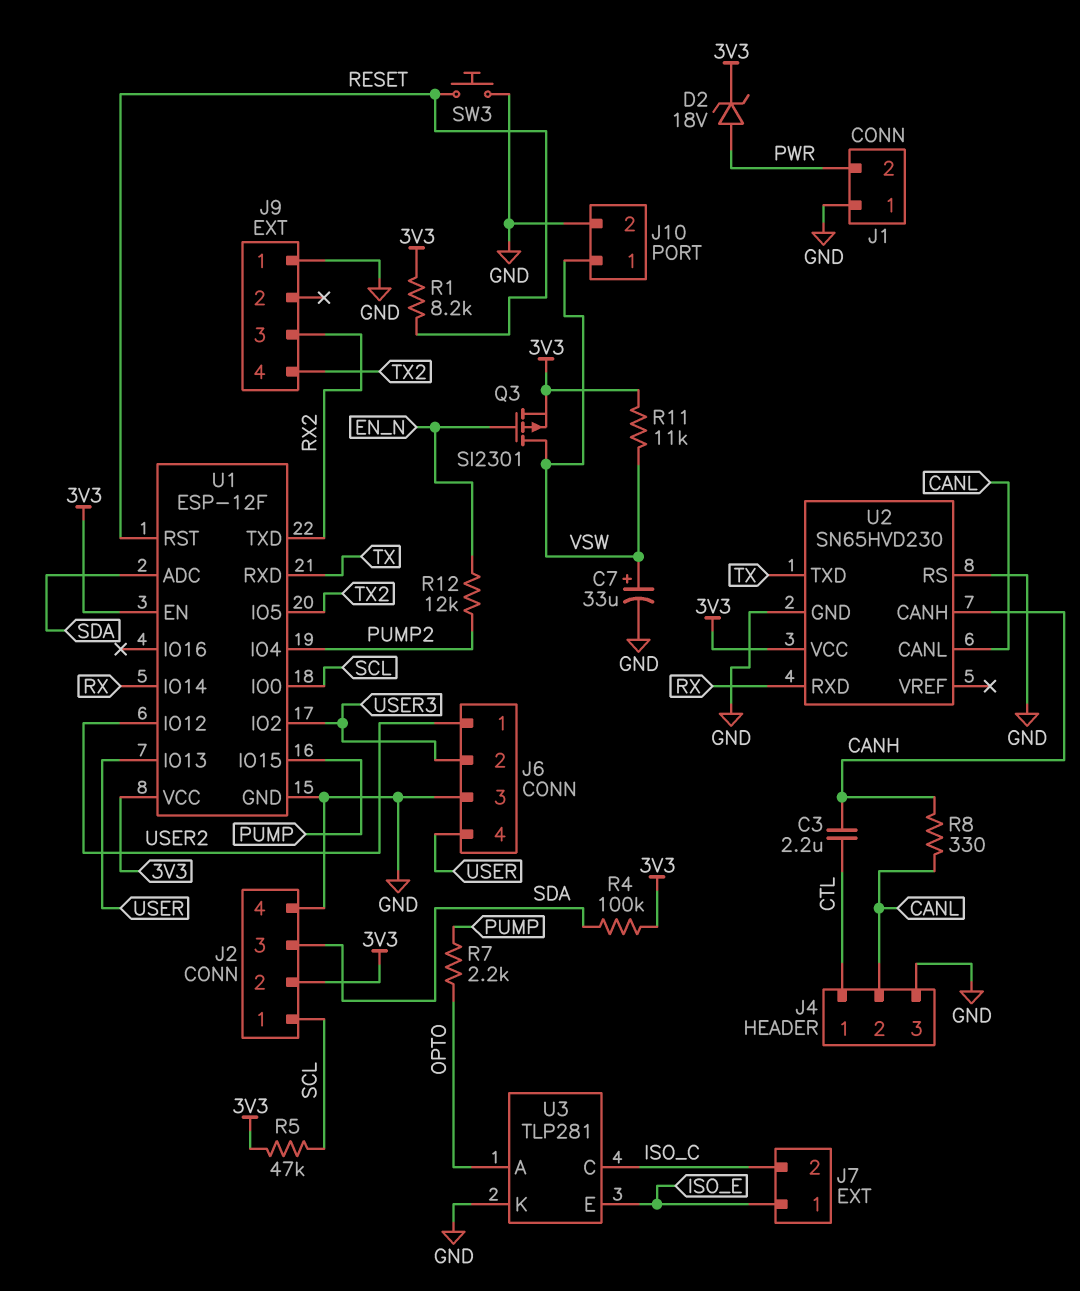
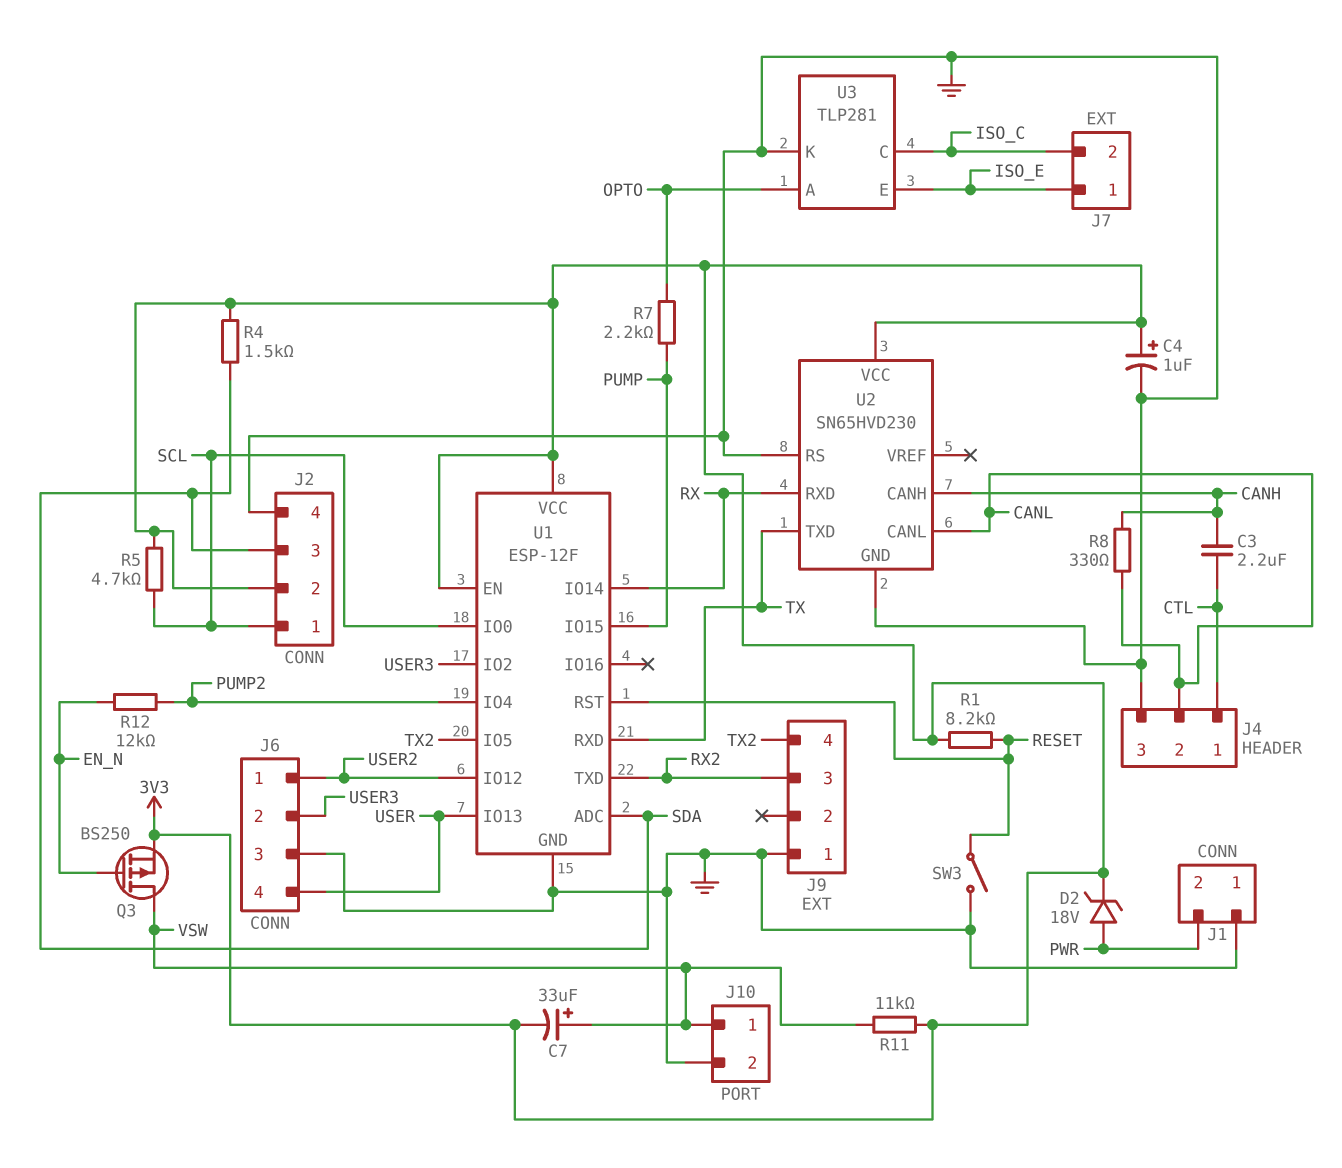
C4: none -> 1uF (plus 3V3, minus GND)
C7: 33uF (plus VSW, minus GND) -> 33uF (plus VSW, minus 3V3)
Q3: PMOS SI2301 (G EN_N, D VSW, S 3V3) -> PMOS BS250 (G EN_N, D VSW, S 3V3)
R4: 100k (3V3, SDA) -> 1.5k (3V3, SDA)
R5: 47k (3V3, SCL) -> 4.7k (3V3, SCL)
SW3: button (GND, RESET) -> switch (GND, RESET)

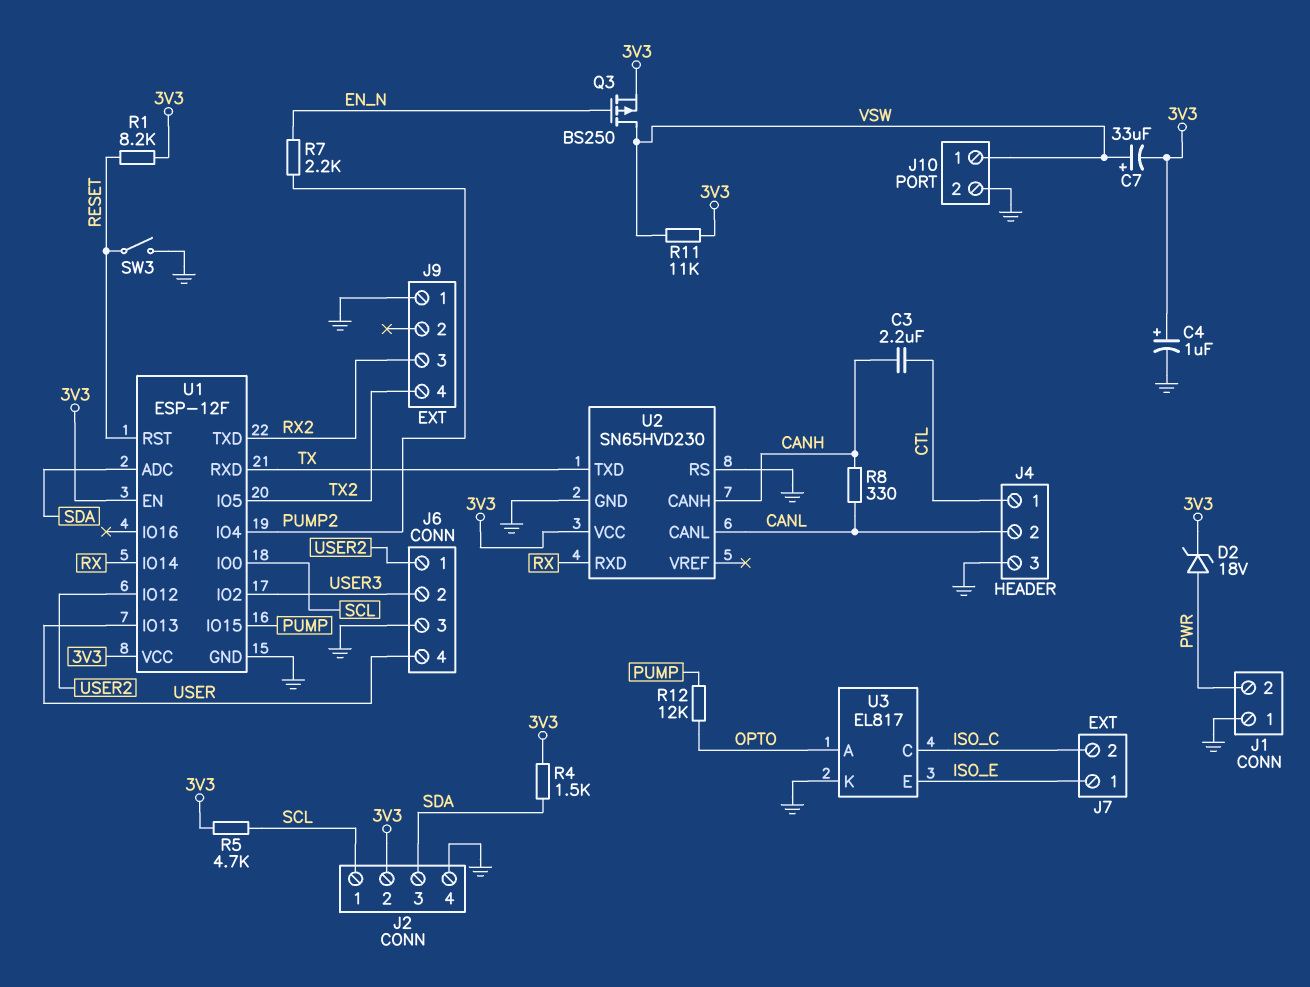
R7: 2.2k (OPTO, PUMP) -> 2.2k (EN_N, PUMP2)
R12: 12k (EN_N, PUMP2) -> 12k (OPTO, PUMP)
U3: TLP281 -> EL817

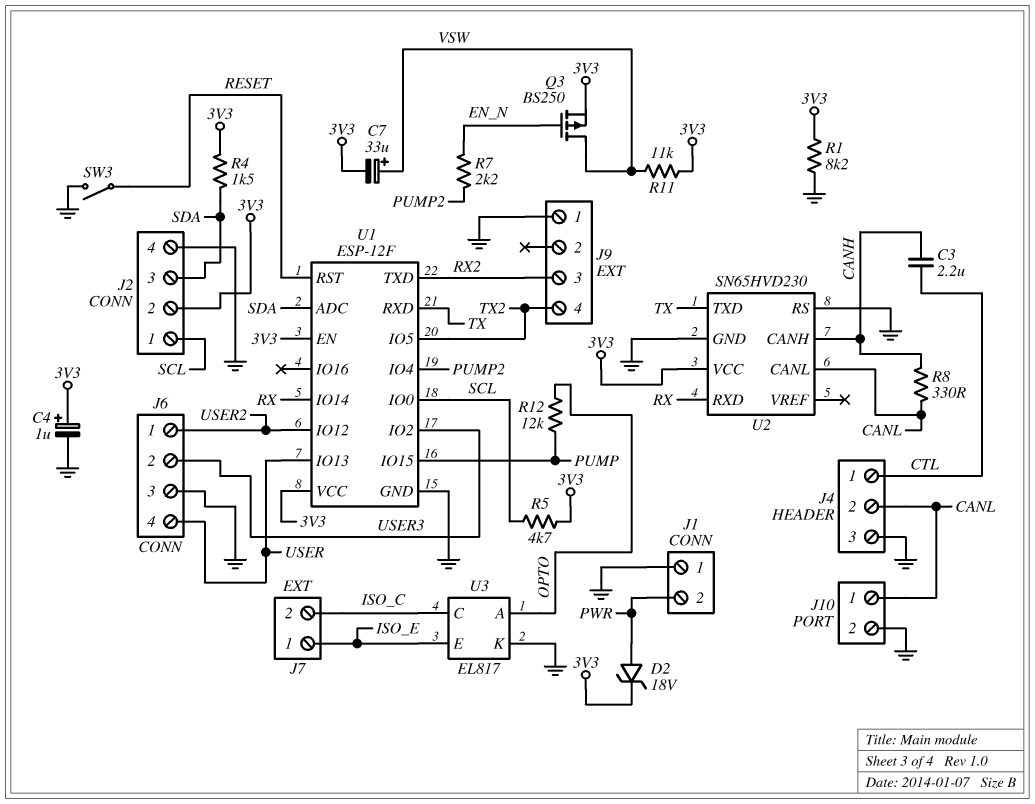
J10 pin 1: VSW -> CANL
R1: 8.2k (3V3, RESET) -> 8.2k (3V3, GND)

